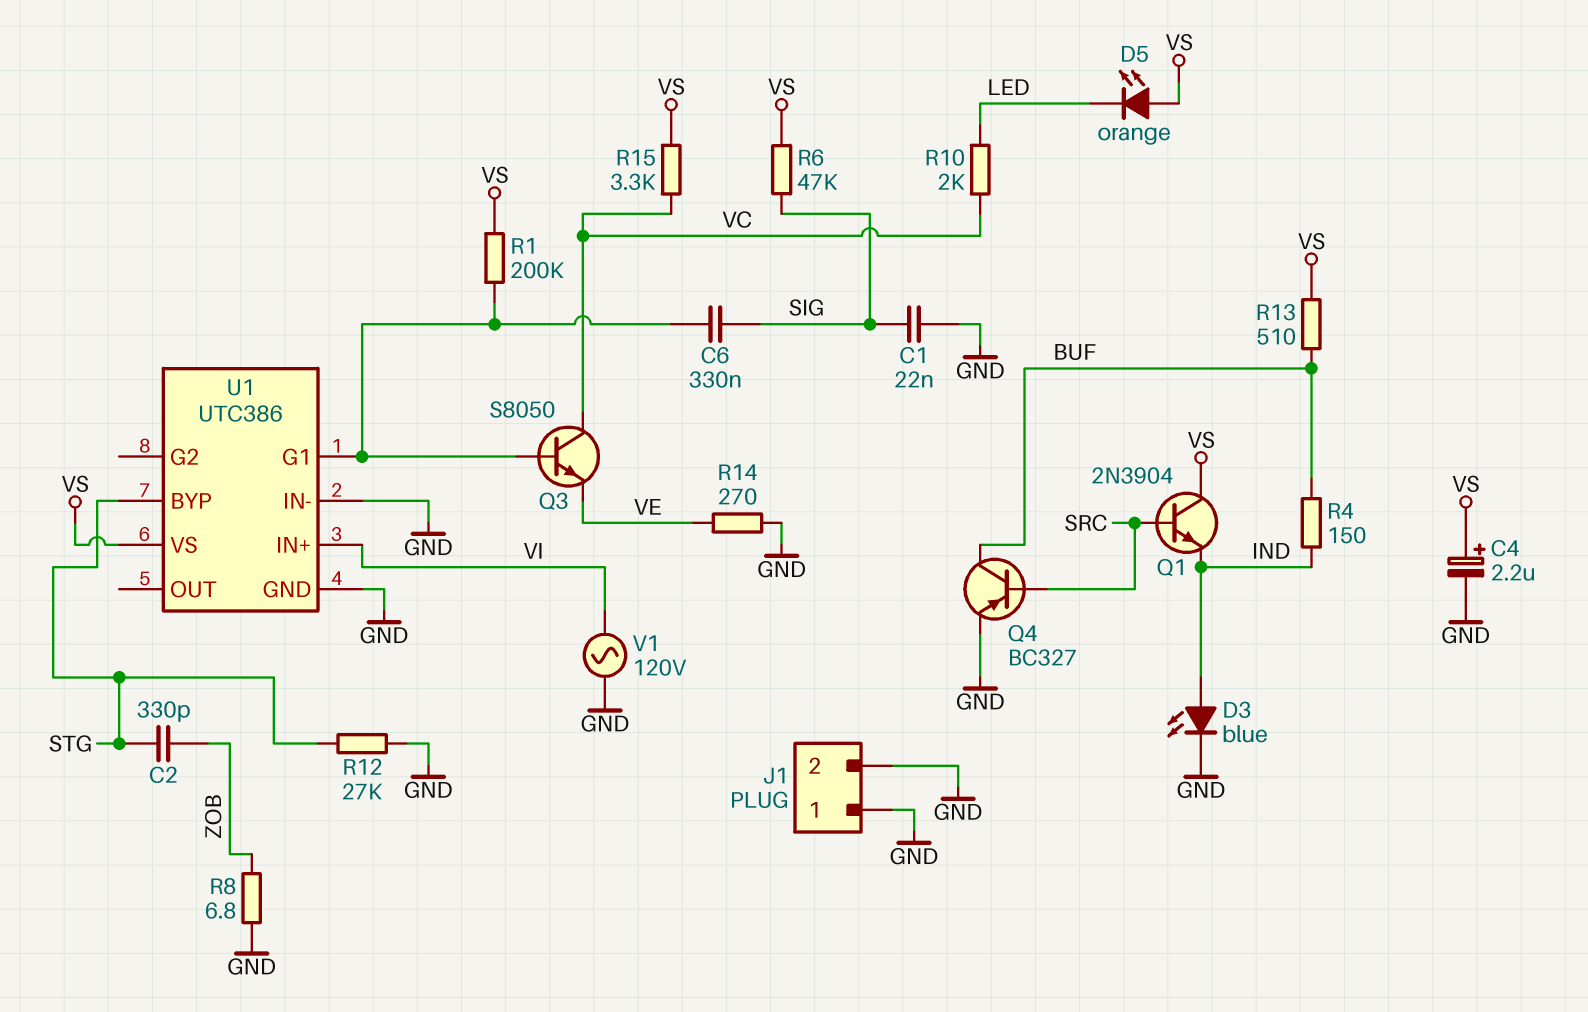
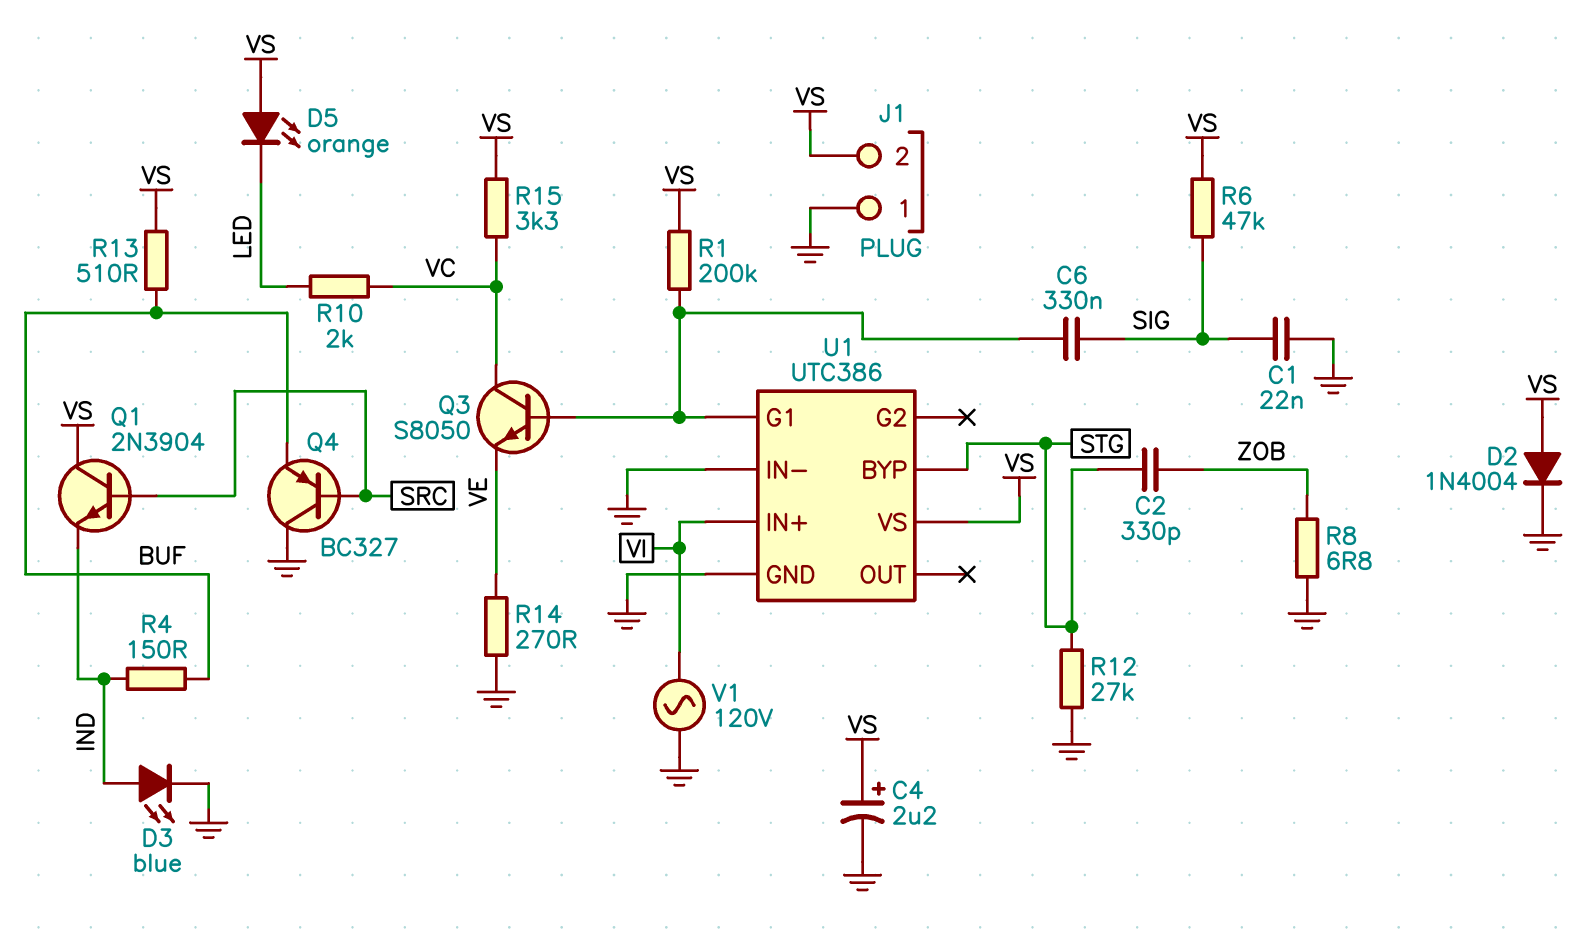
D2: none -> diode 1N4004 (A VS, K GND)
J1 pin 2: GND -> VS
Q4: PNP BC327 (B SRC, C BUF, E GND) -> PNP BC327 (B SRC, C GND, E BUF)

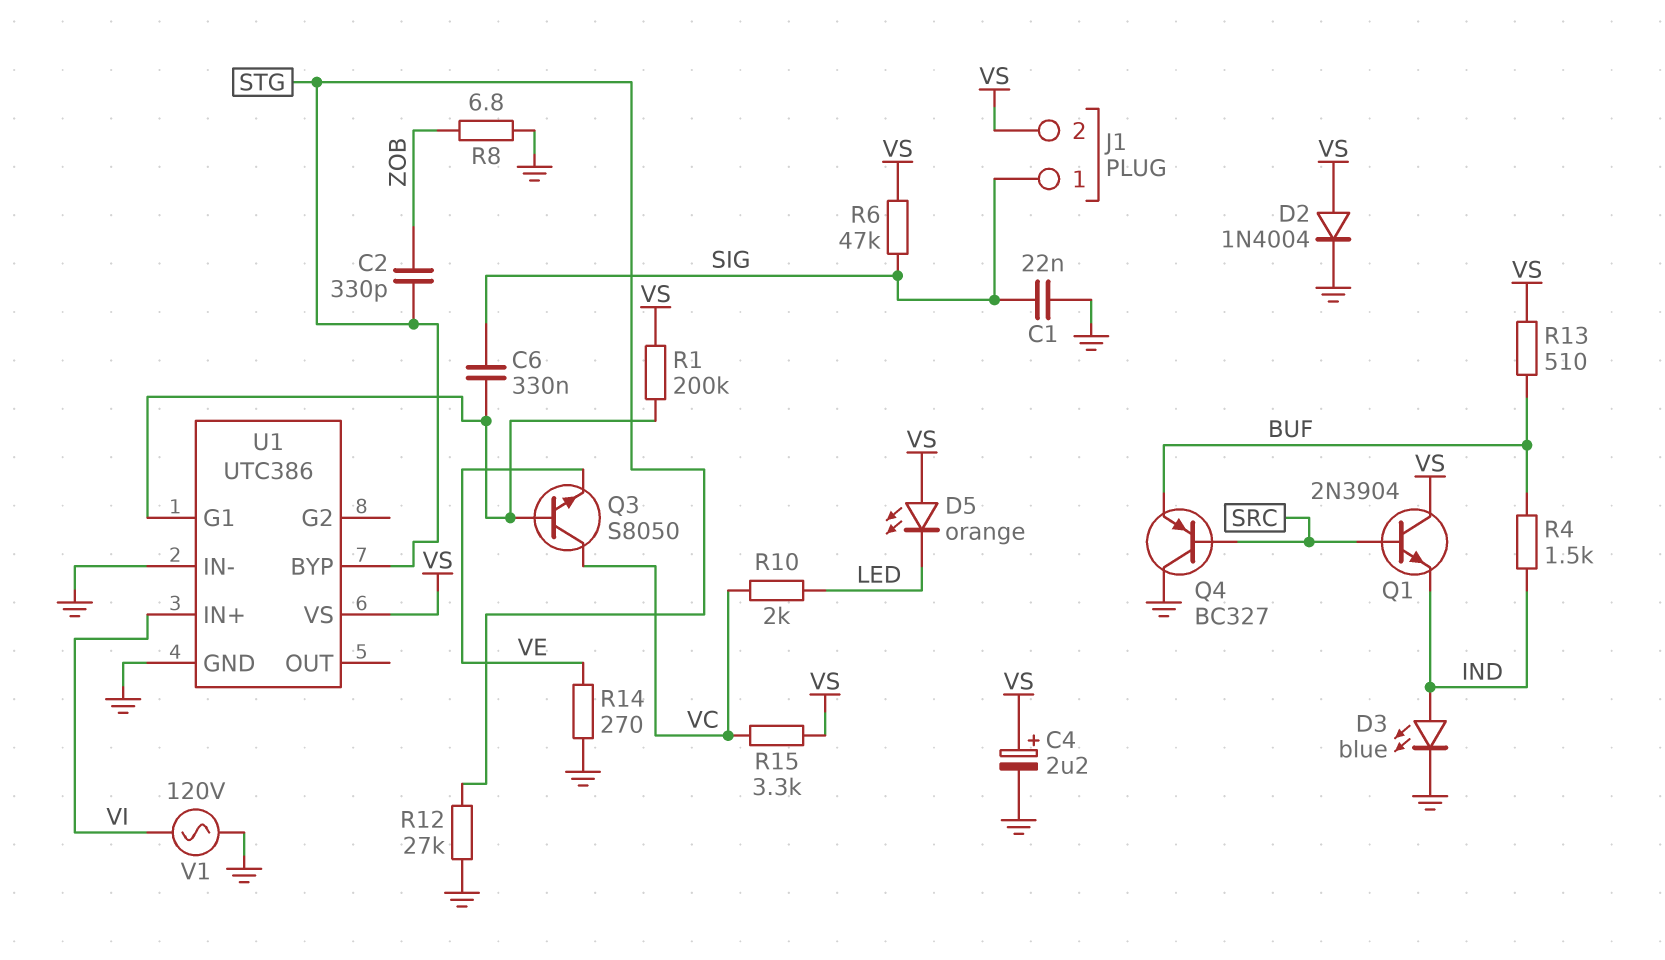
J1 pin 1: GND -> SIG
R4: 150 (BUF, IND) -> 1.5k (BUF, IND)

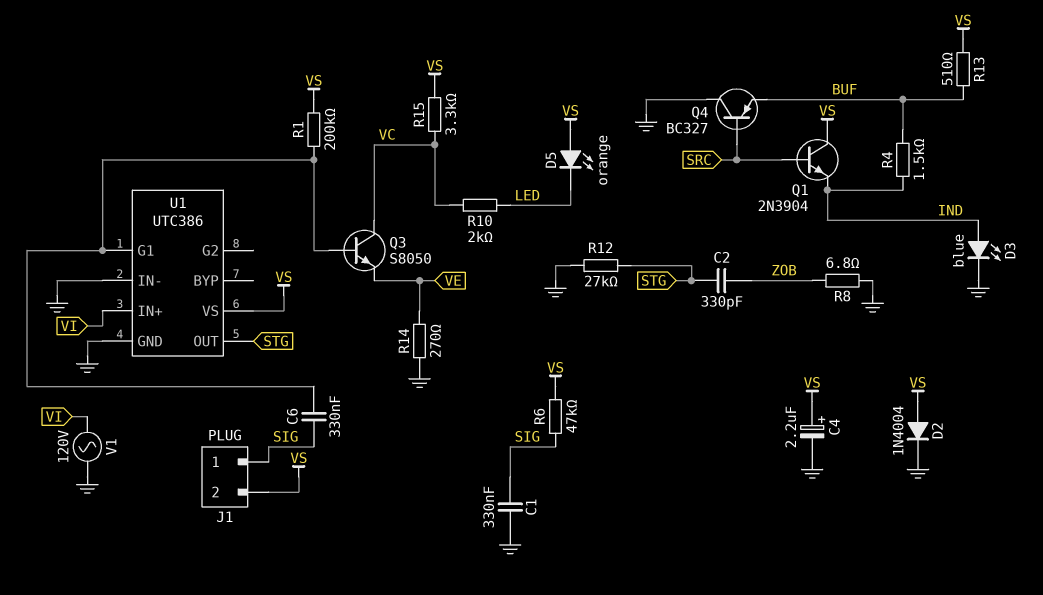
C1: 22nF (GND, SIG) -> 330nF (GND, SIG)
U1 pin BYP: STG -> none
U1 pin OUT: none -> STG

